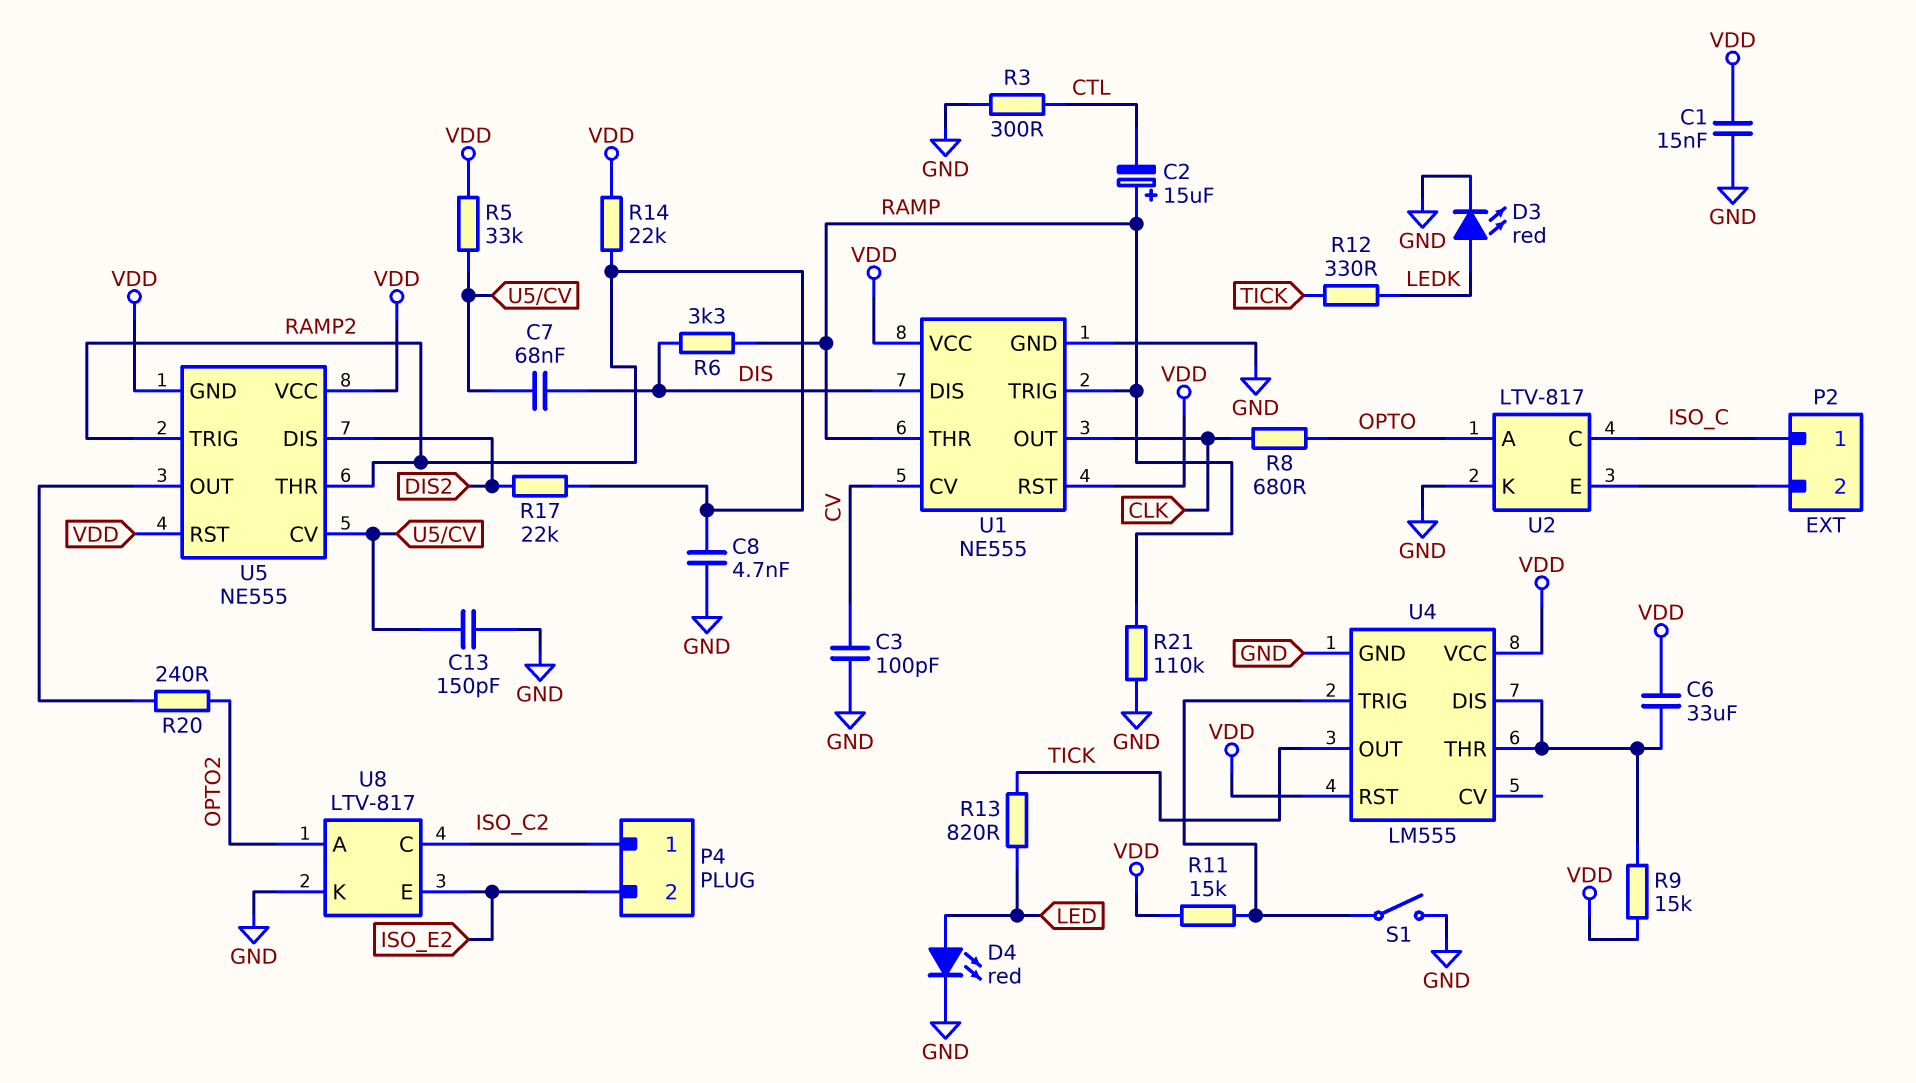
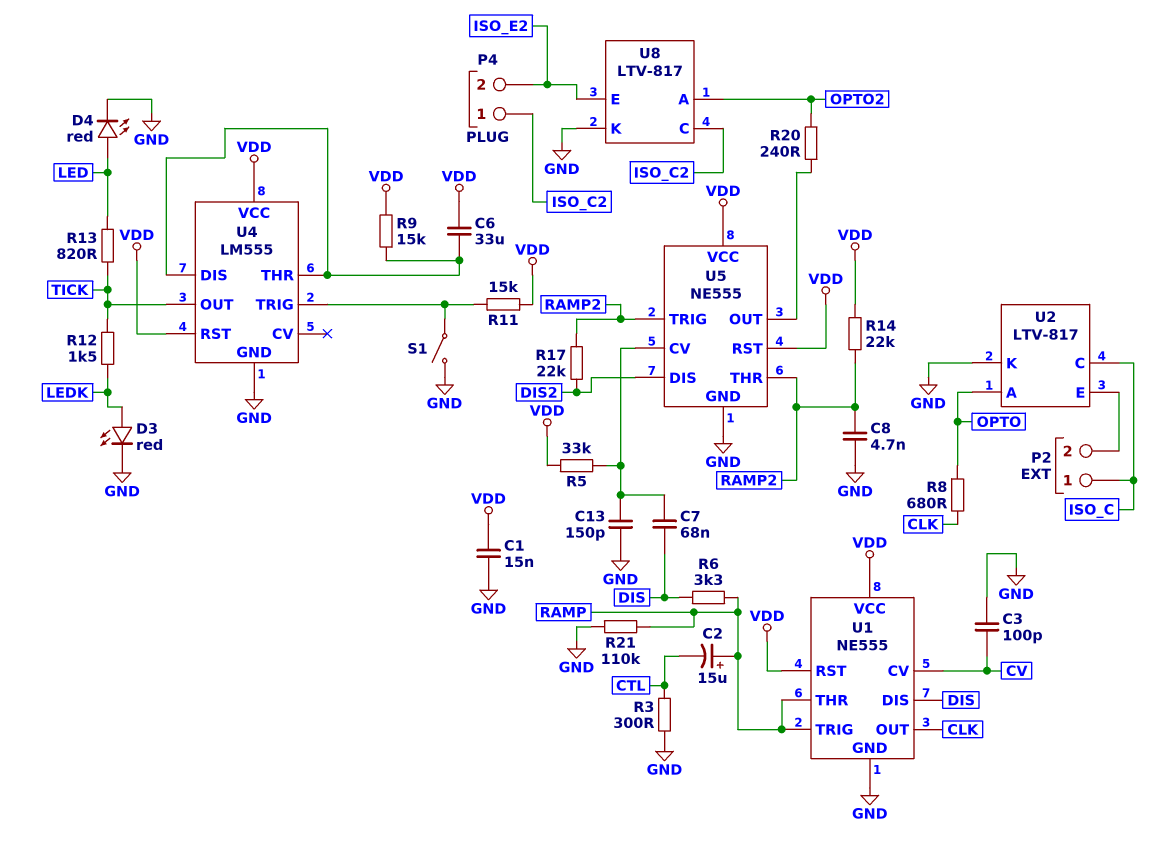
R12: 330 (LEDK, TICK) -> 1.5k (LEDK, TICK)
U5 pin GND: VDD -> GND

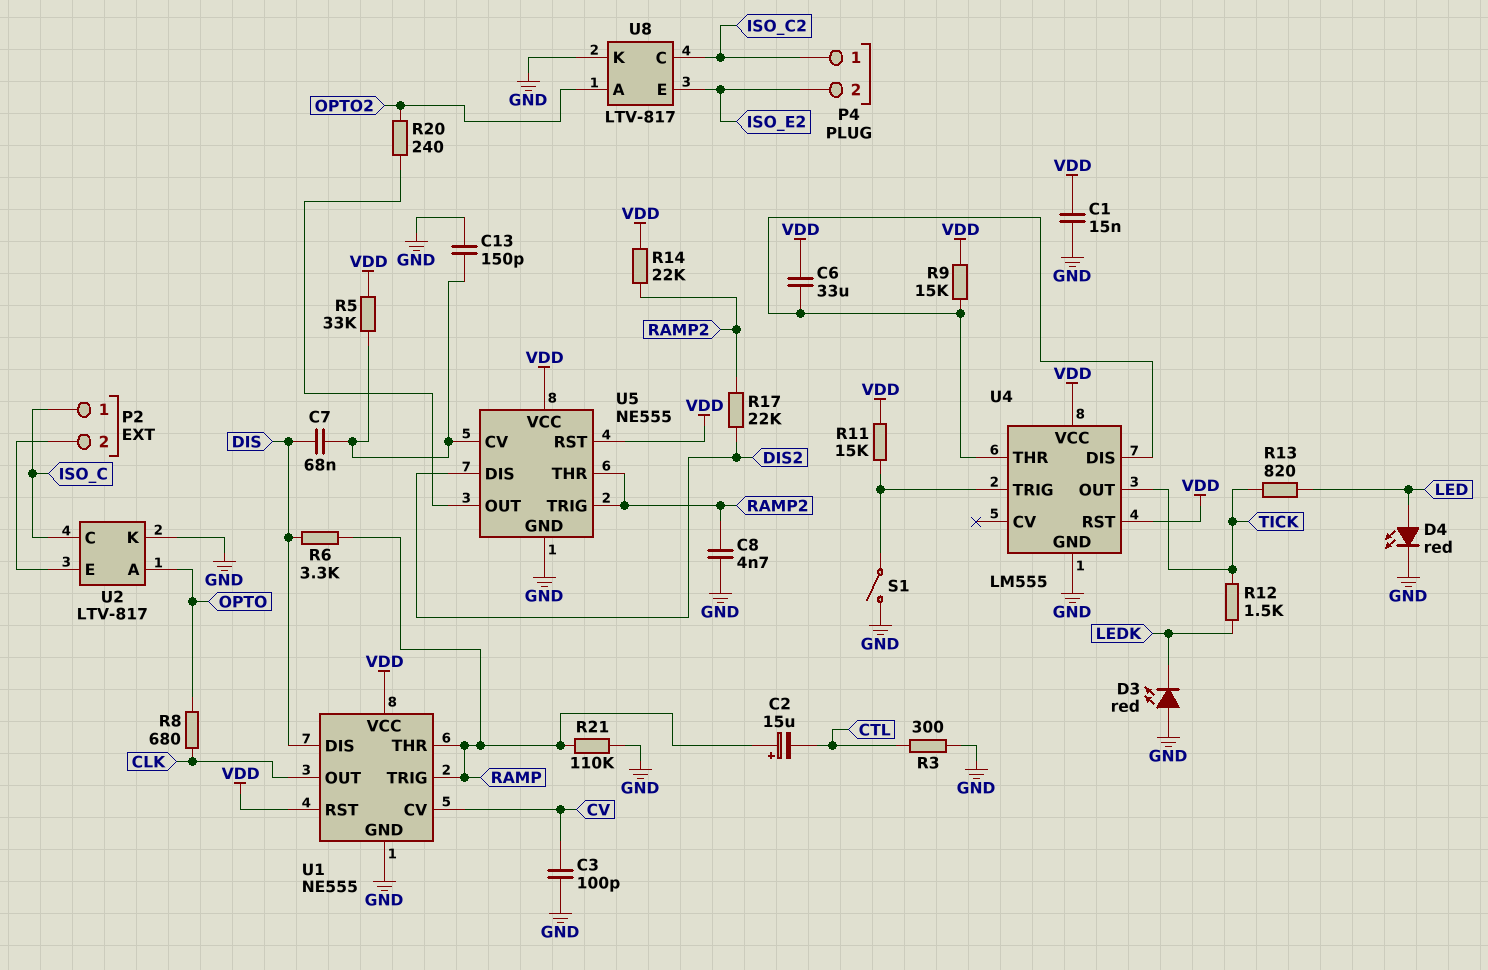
D3: LED red (A LEDK, K GND) -> LED red (A GND, K LEDK)

